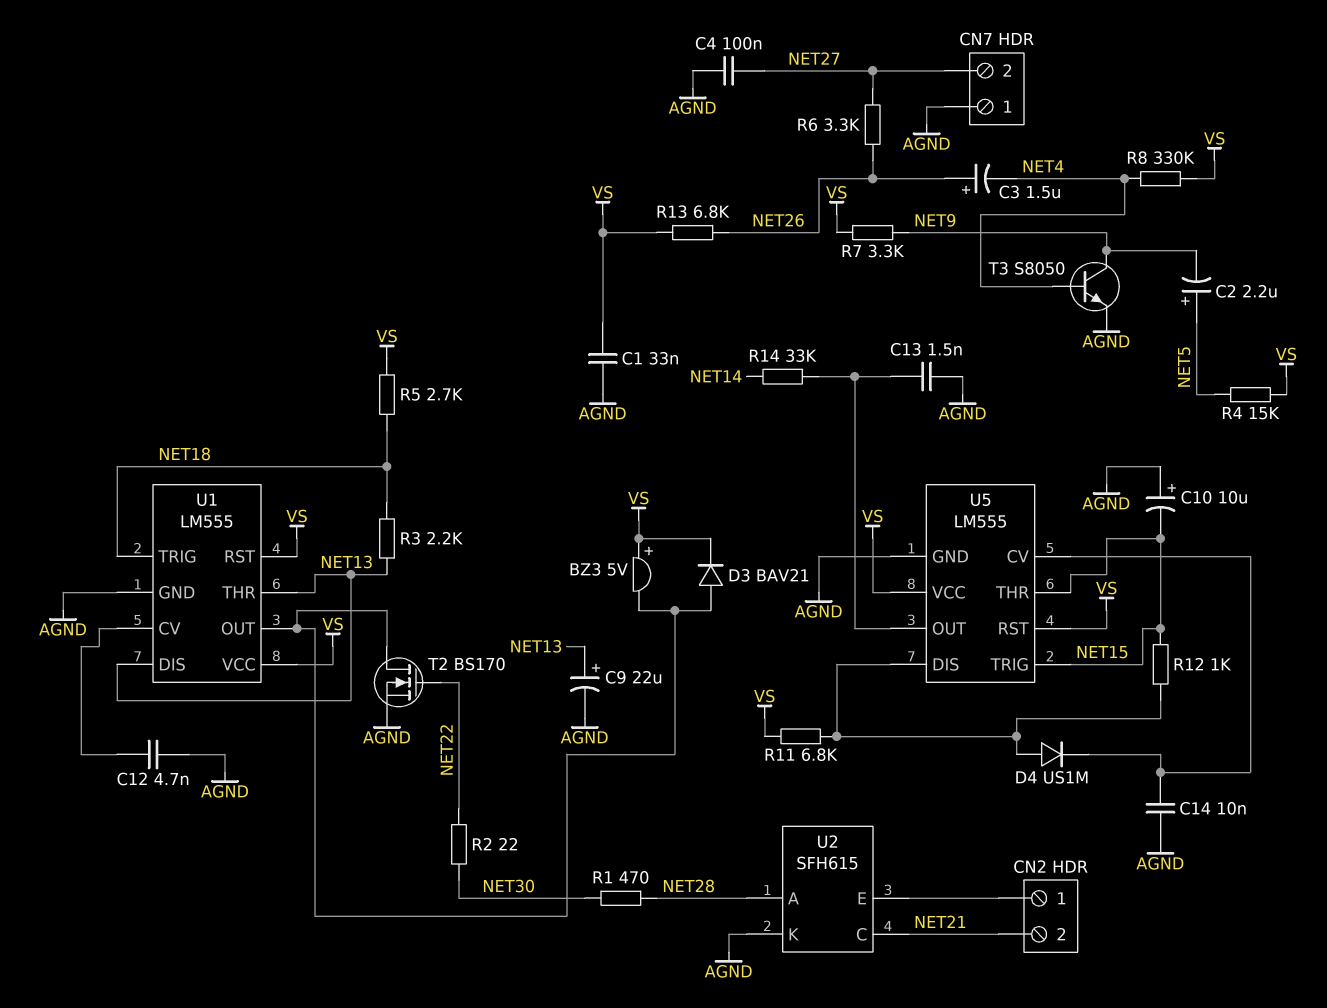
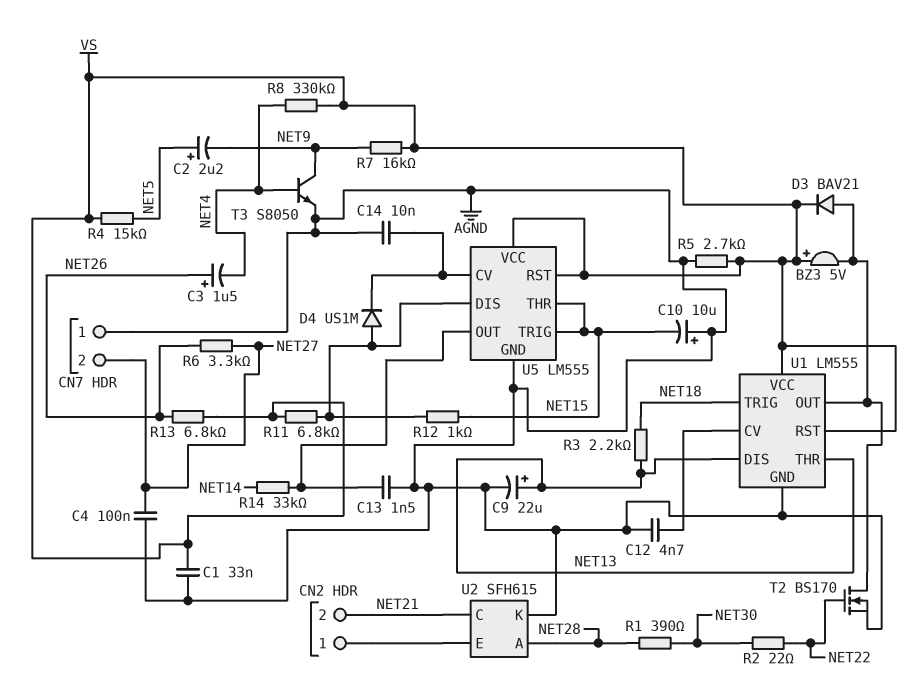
R1: 470 (NET28, NET30) -> 390 (NET28, NET30)
R5: 2.7k (NET18, VS) -> 2.7k (AGND, VS)
R7: 3.3k (NET9, VS) -> 16k (NET9, VS)

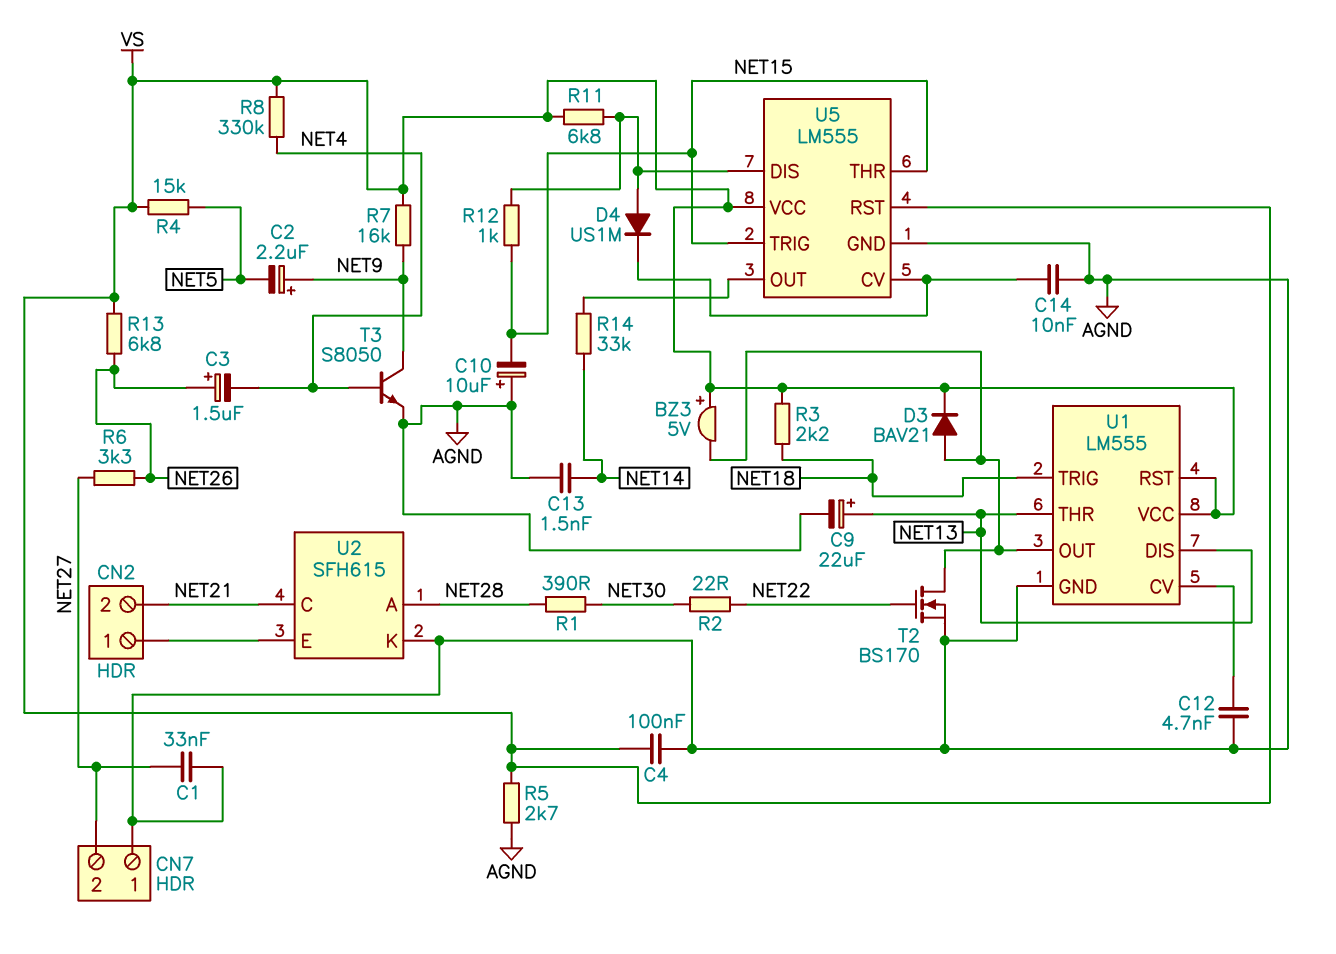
C1: 33nF (AGND, VS) -> 33nF (AGND, NET27)
C2: 2.2uF (plus NET5, minus NET9) -> 2.2uF (plus NET9, minus NET5)
C4: 100nF (AGND, NET27) -> 100nF (AGND, VS)
C13: 1.5nF (AGND, U5/OUT) -> 1.5nF (AGND, NET14)
R3: 2.2k (NET13, NET18) -> 2.2k (NET18, VS)

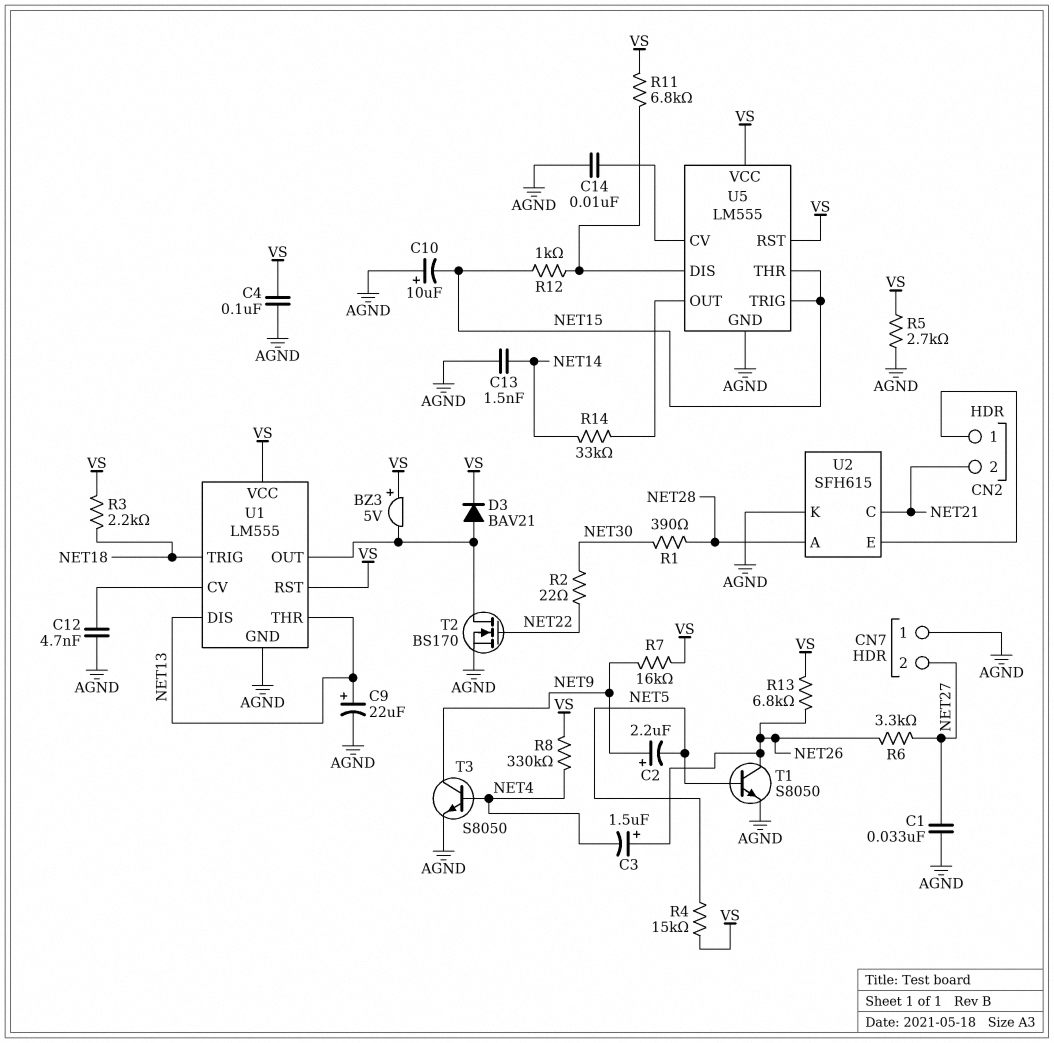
D4: diode US1M (A U5/DIS, K U5/CV) -> none
T1: none -> NPN S8050 (B NET5, C NET26, E AGND)

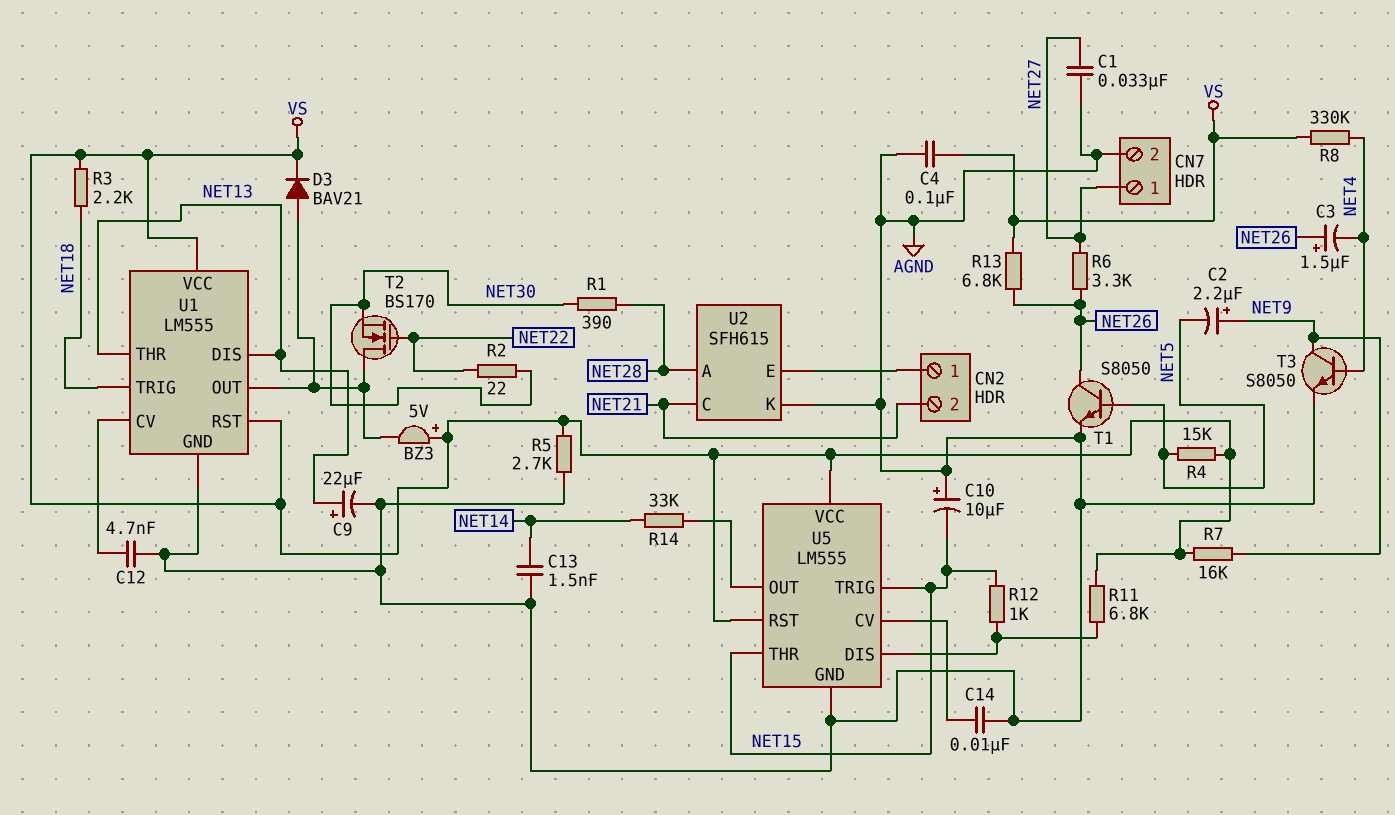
CN7 pin 1: AGND -> NET27
CN7 pin 2: NET27 -> AGND
T2: NMOS BS170 (G NET22, D U1/OUT, S AGND) -> NMOS BS170 (G NET22, D U1/OUT, S NET30)

